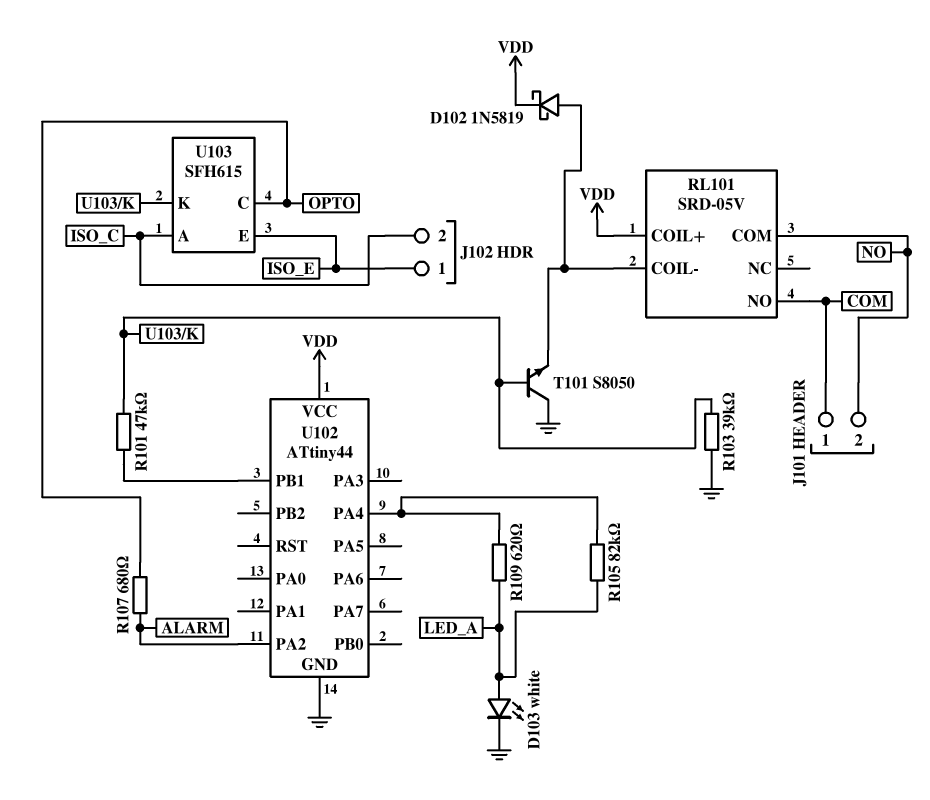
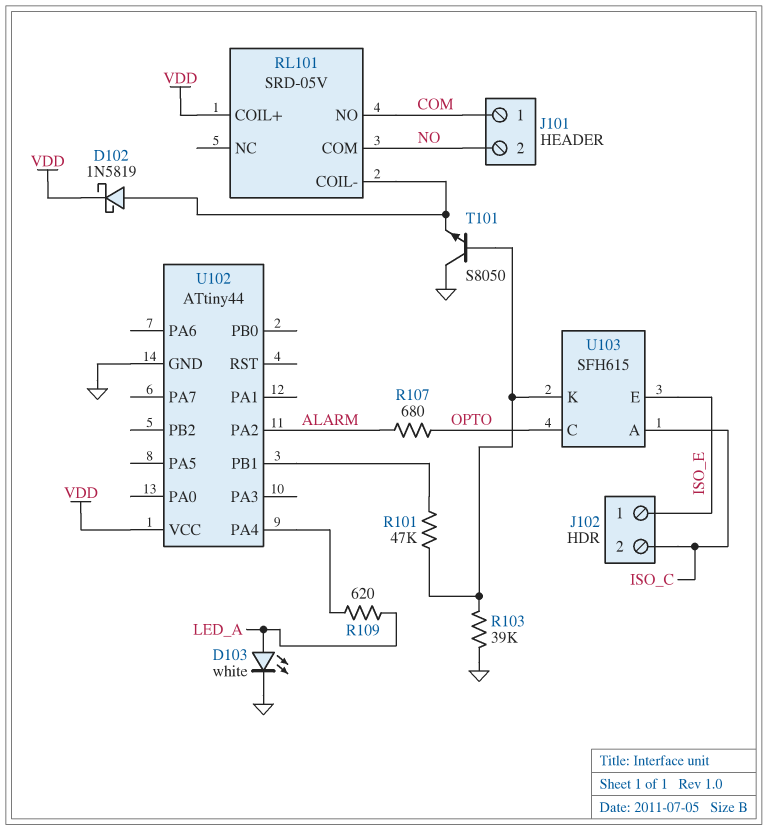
R105: 82k (LED_A, U102/PA4) -> none

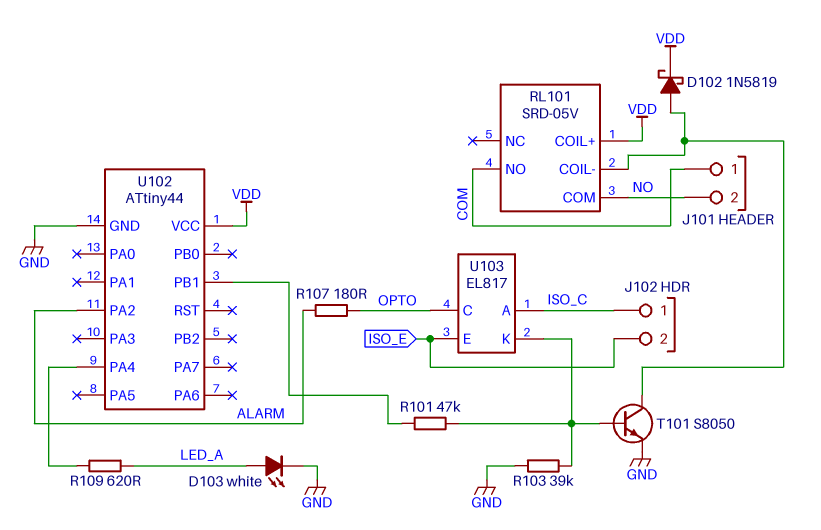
J102 pin 1: ISO_E -> ISO_C
J102 pin 2: ISO_C -> ISO_E
R107: 680 (ALARM, OPTO) -> 180 (ALARM, OPTO)
T101: NPN S8050 (B U103/K, C GND, E RL101/COIL-) -> NPN S8050 (B U103/K, C RL101/COIL-, E GND)
U103: SFH615 -> EL817

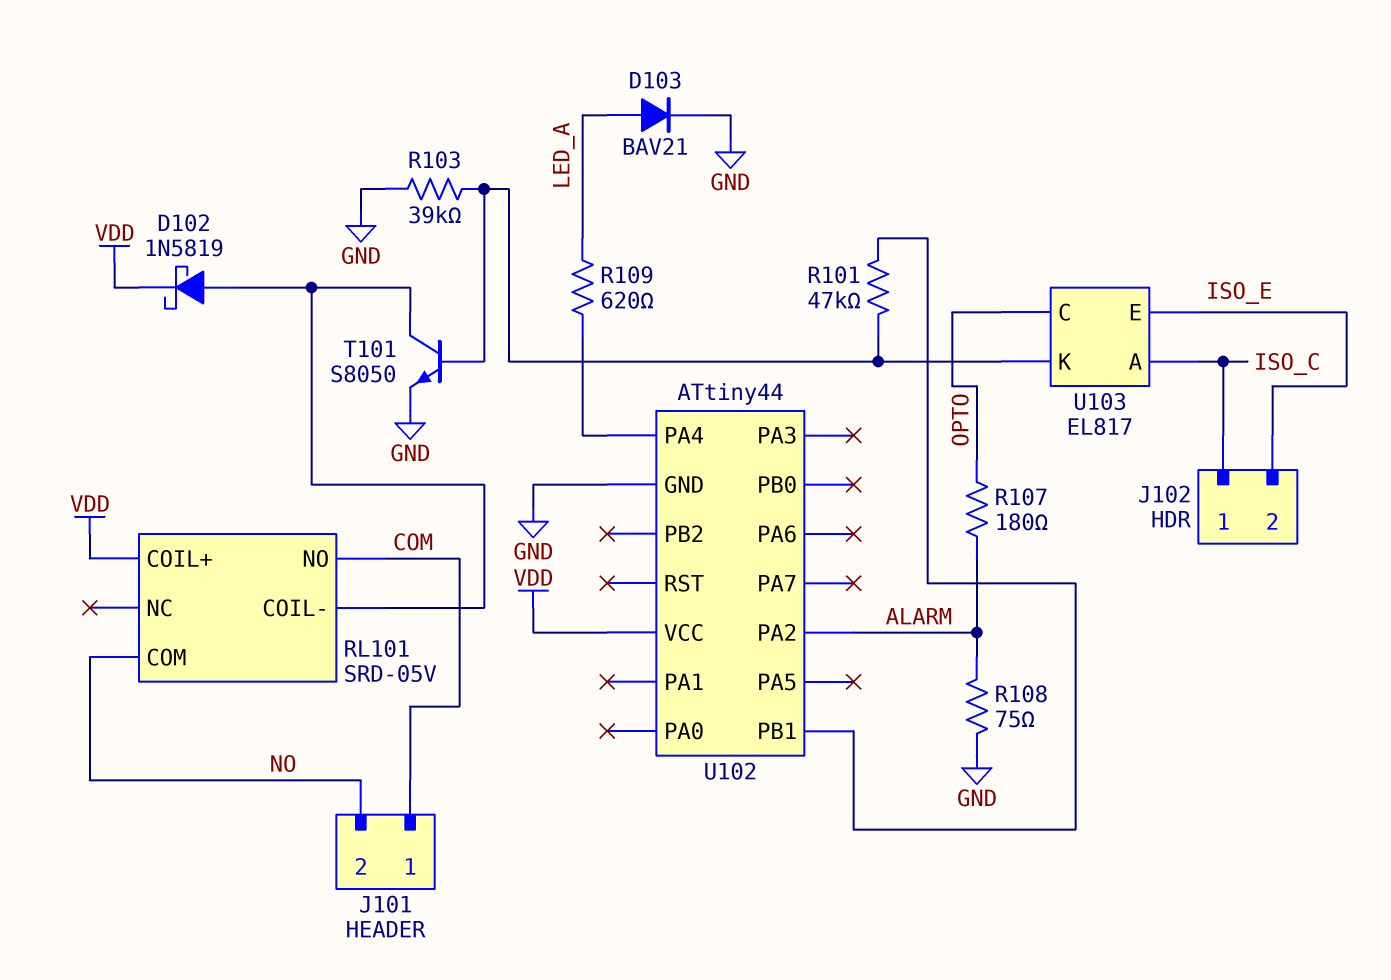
D103: LED white (A LED_A, K GND) -> diode BAV21 (A LED_A, K GND)
R108: none -> 75 (ALARM, GND)

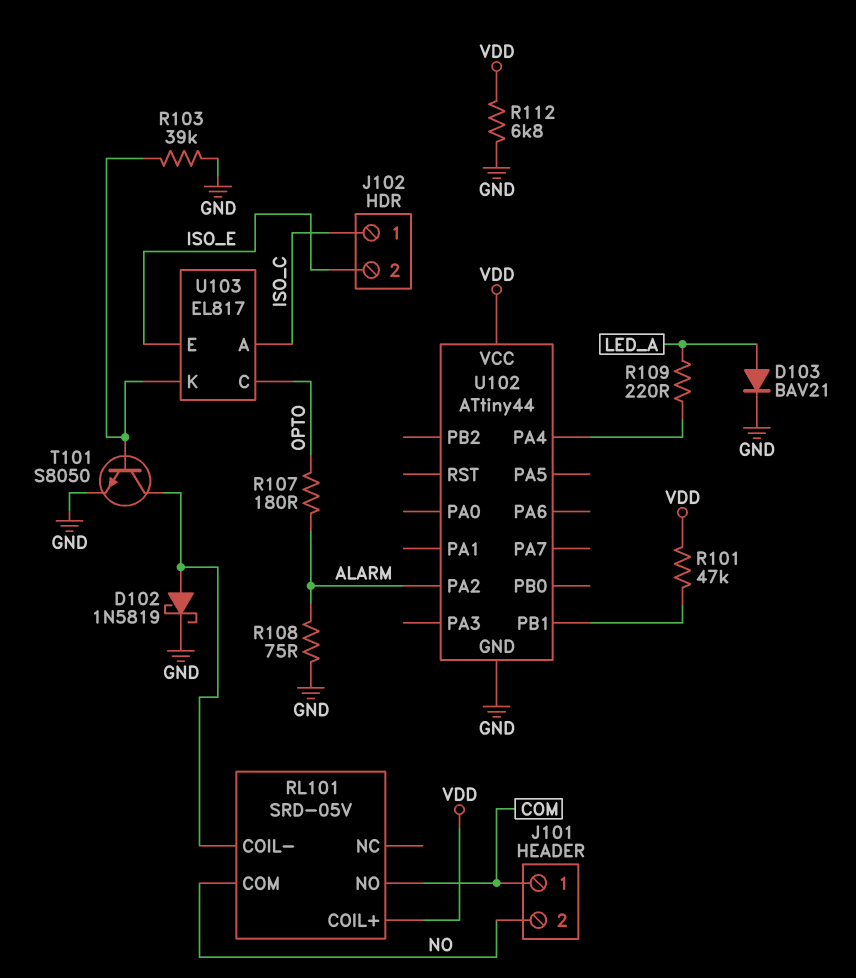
D102: schottky 1N5819 (A RL101/COIL-, K VDD) -> schottky 1N5819 (A RL101/COIL-, K GND)
R101: 47k (U102/PB1, U103/K) -> 47k (U102/PB1, VDD)
R109: 620 (LED_A, U102/PA4) -> 220 (LED_A, U102/PA4)
R112: none -> 6.8k (GND, VDD)

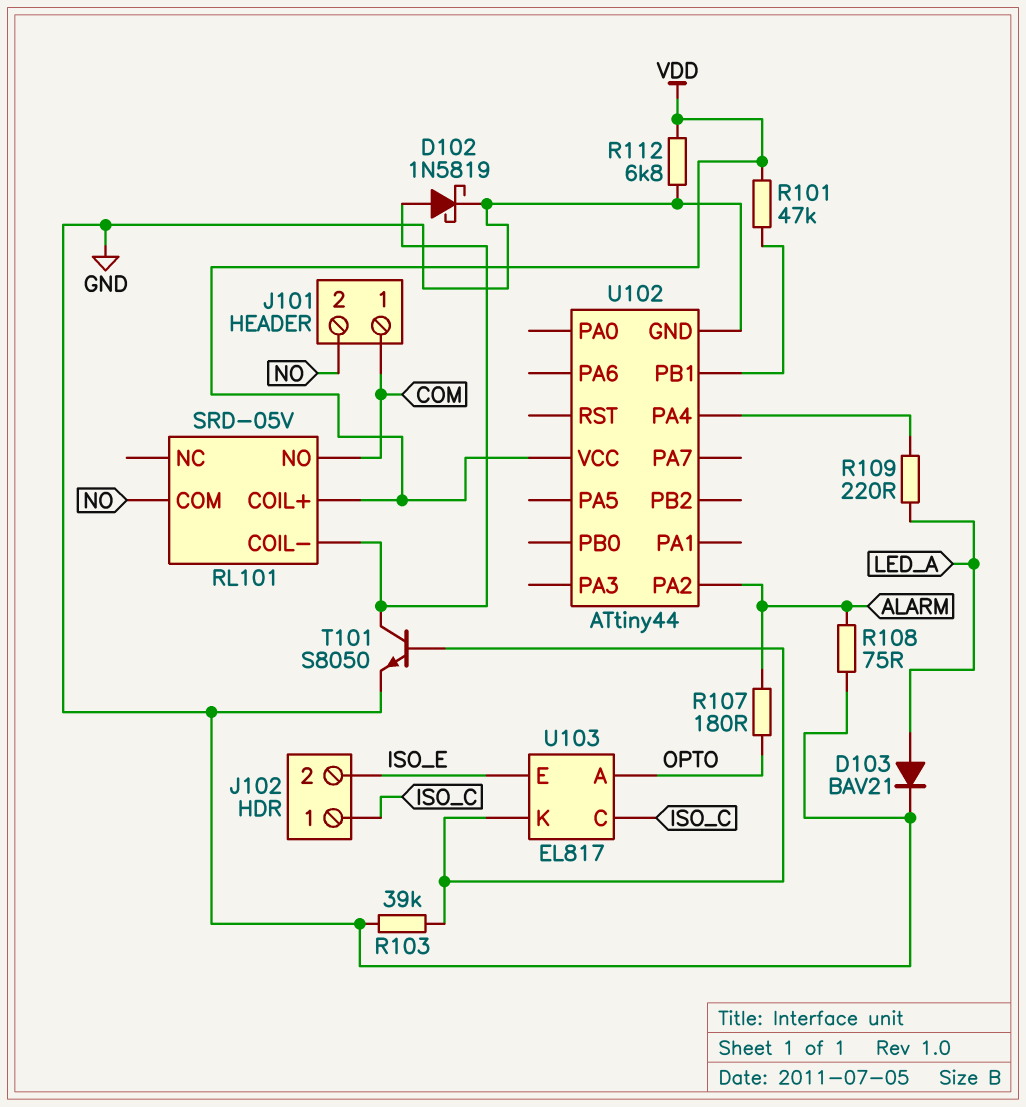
U103 pin A: ISO_C -> OPTO
U103 pin C: OPTO -> ISO_C

